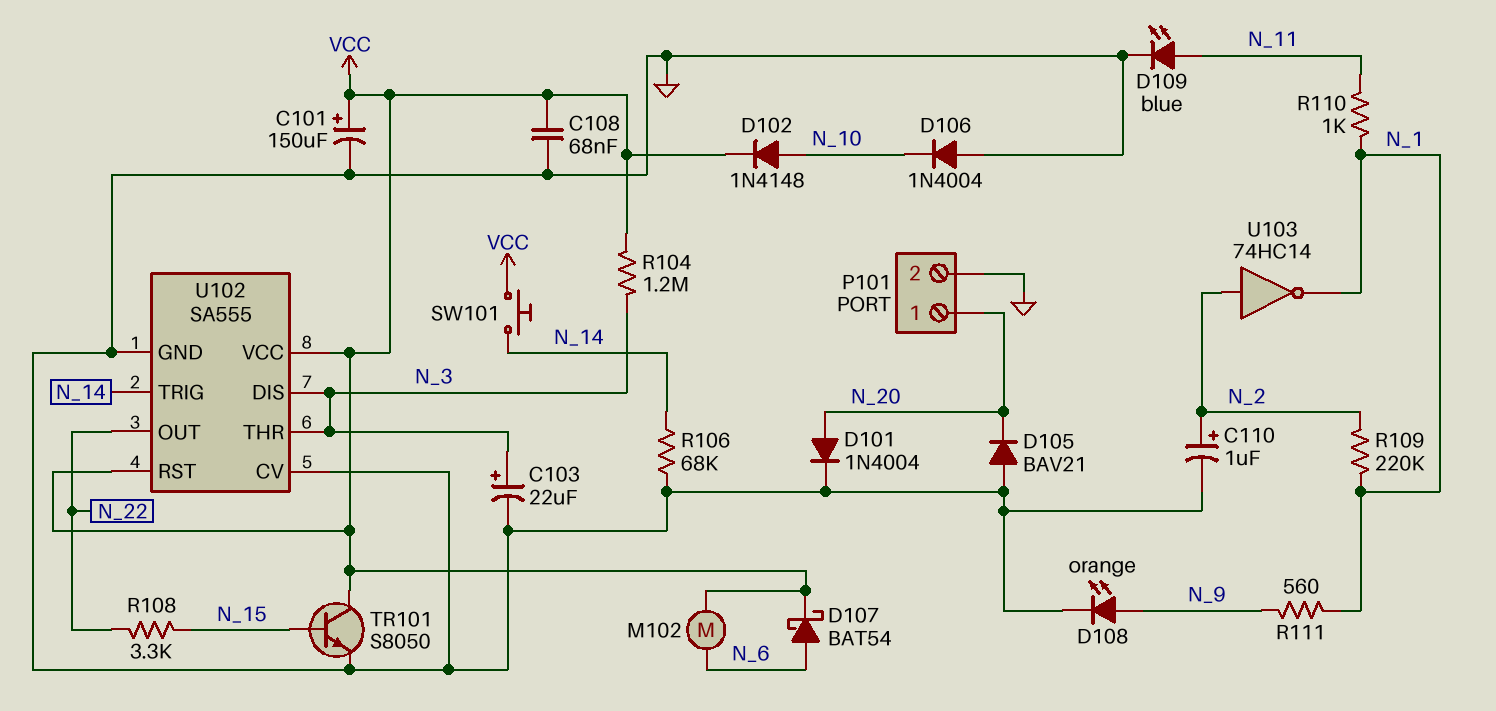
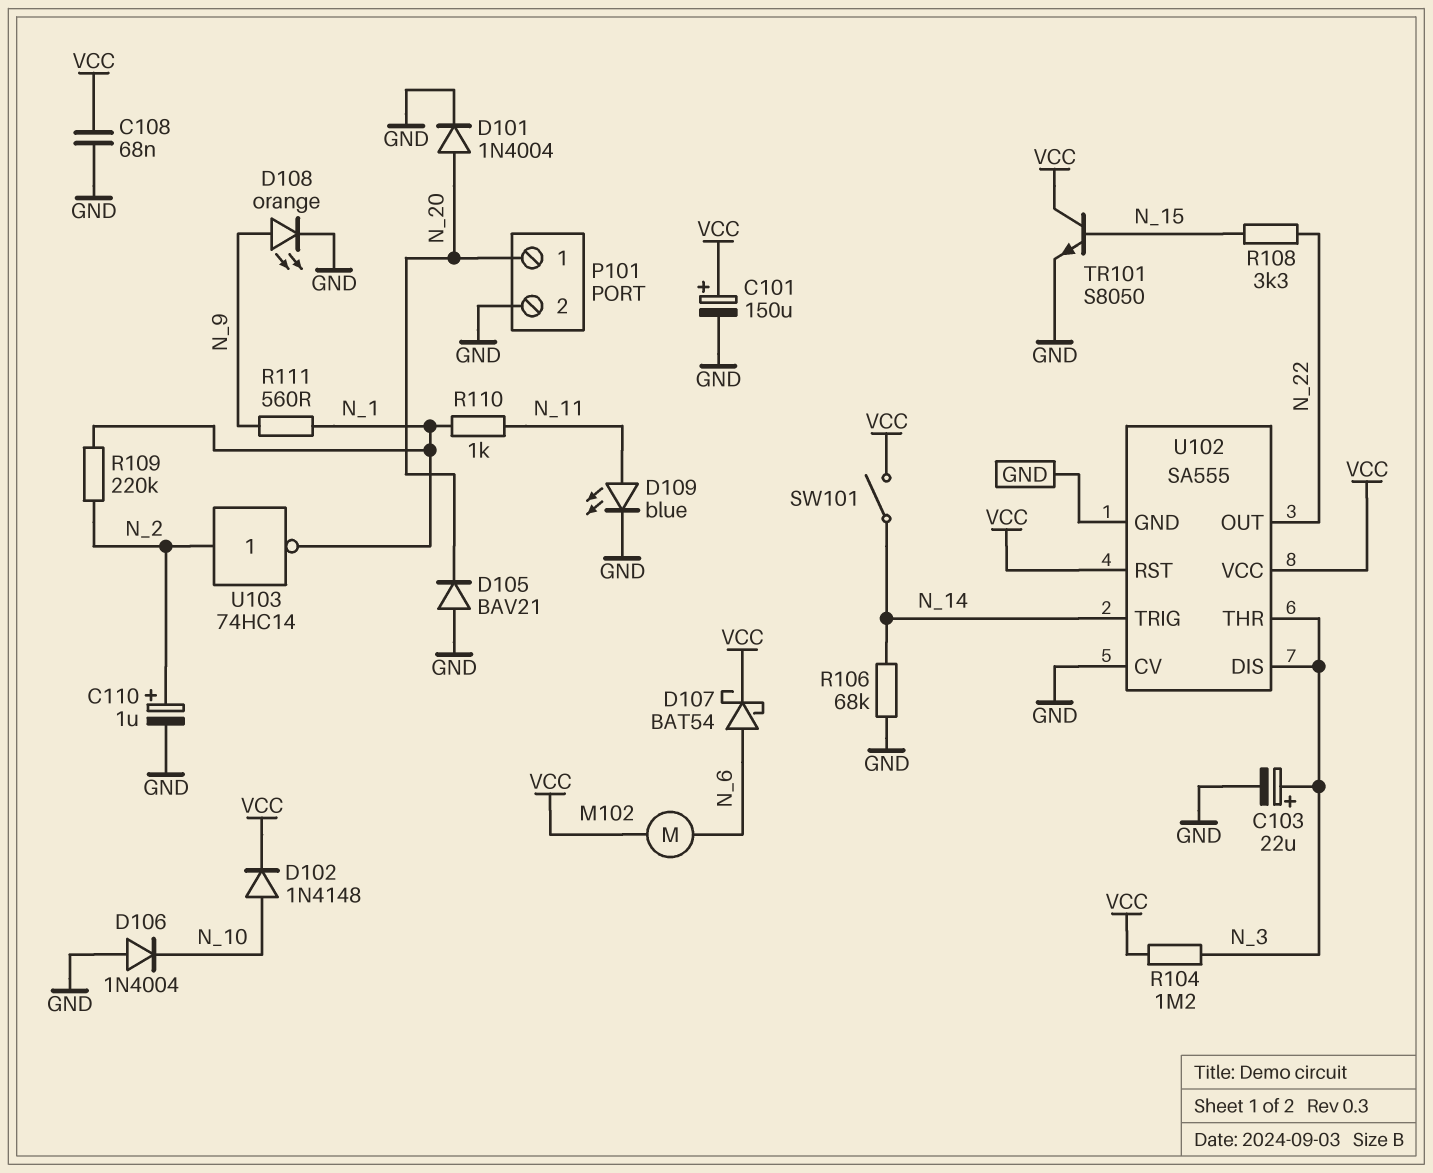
SW101: button (N_14, VCC) -> switch (N_14, VCC)

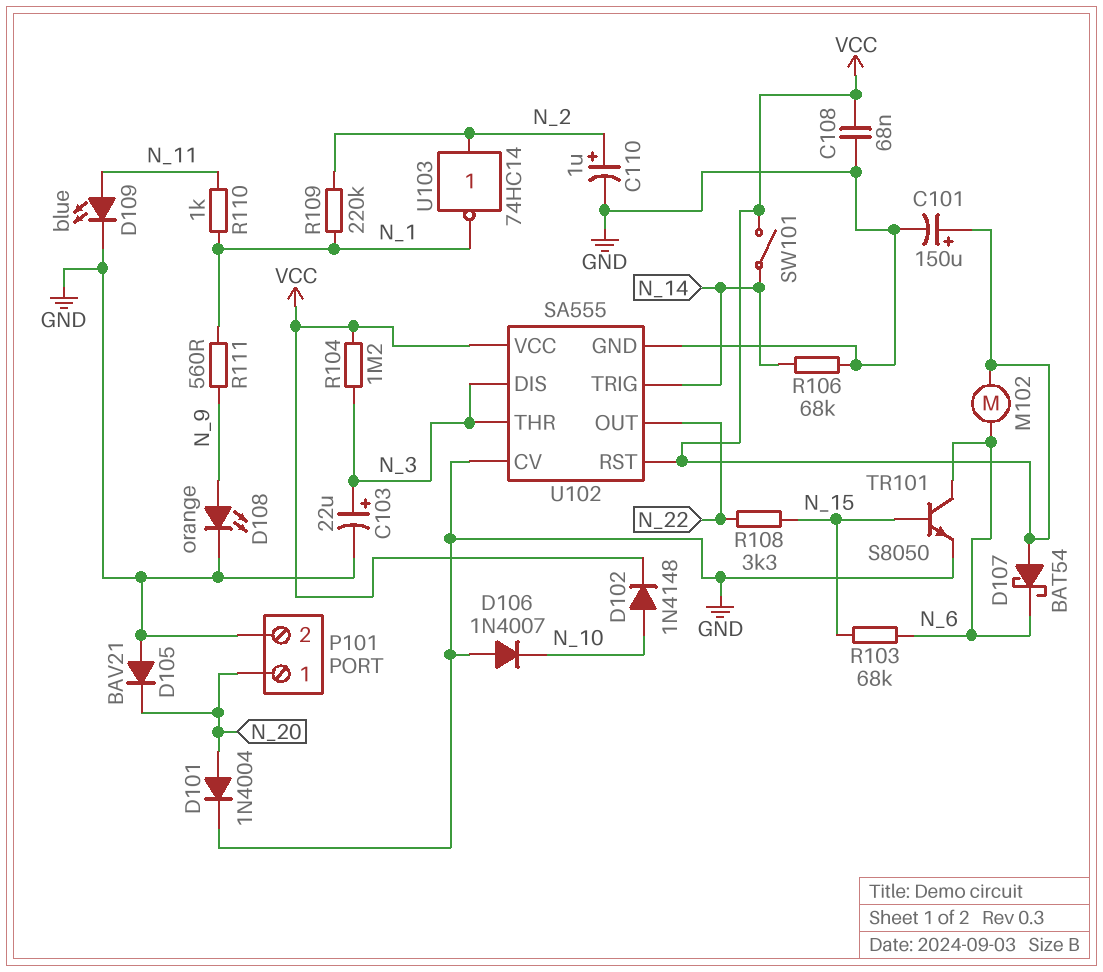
D106: diode 1N4004 (A GND, K N_10) -> diode 1N4007 (A GND, K N_10)
D107: schottky BAT54 (A N_6, K VCC) -> schottky BAT54 (A VCC, K N_6)
R103: none -> 68k (N_6, N_15)
TR101: NPN S8050 (B N_15, C VCC, E GND) -> NPN S8050 (B N_15, C N_6, E GND)

